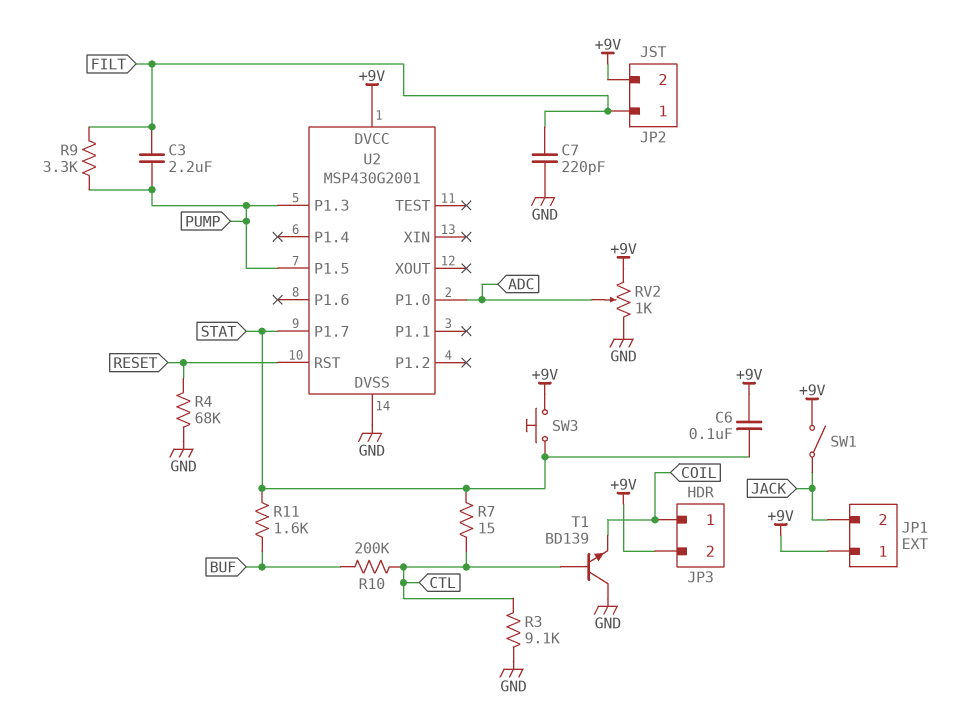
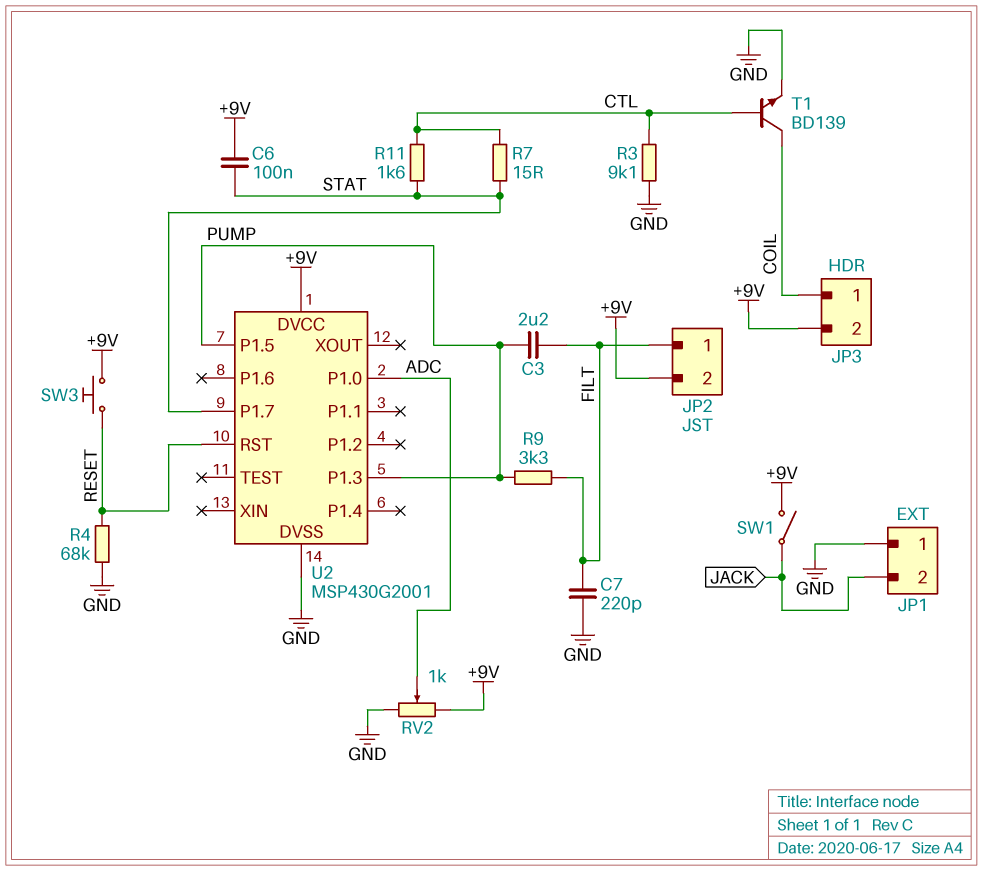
JP1 pin 1: +9V -> GND
R10: 200k (BUF, CTL) -> none
R11: 1.6k (BUF, STAT) -> 1.6k (CTL, STAT)
SW3: button (+9V, STAT) -> button (+9V, RESET)
T1: NPN BD139 (B CTL, C GND, E COIL) -> NPN BD139 (B CTL, C COIL, E GND)

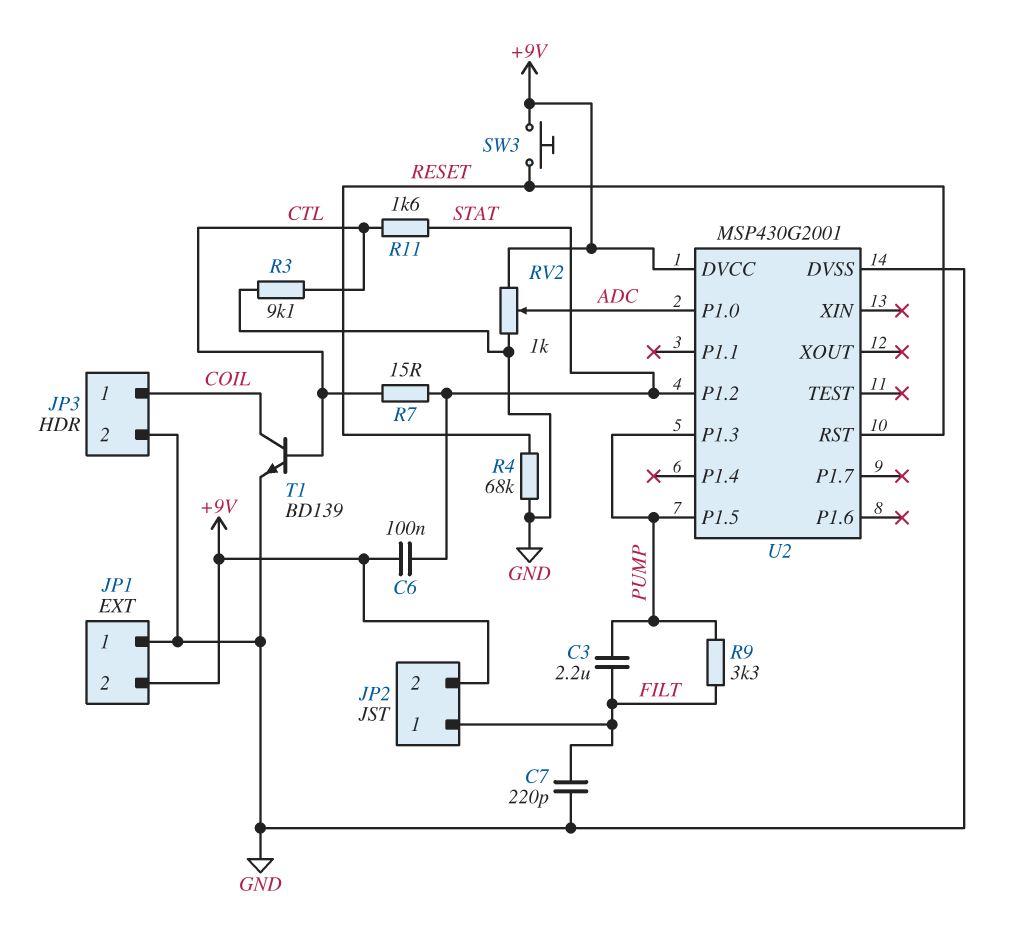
JP1 pin 2: JACK -> +9V
JP3 pin 2: +9V -> GND
SW1: switch (+9V, JACK) -> none
U2 pin P1.2: none -> STAT
U2 pin P1.7: STAT -> none

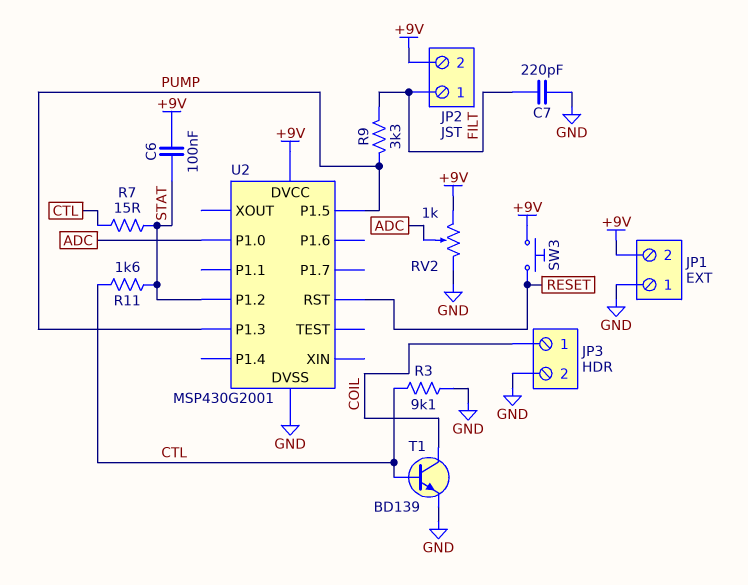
C3: 2.2uF (FILT, PUMP) -> none
R4: 68k (GND, RESET) -> none

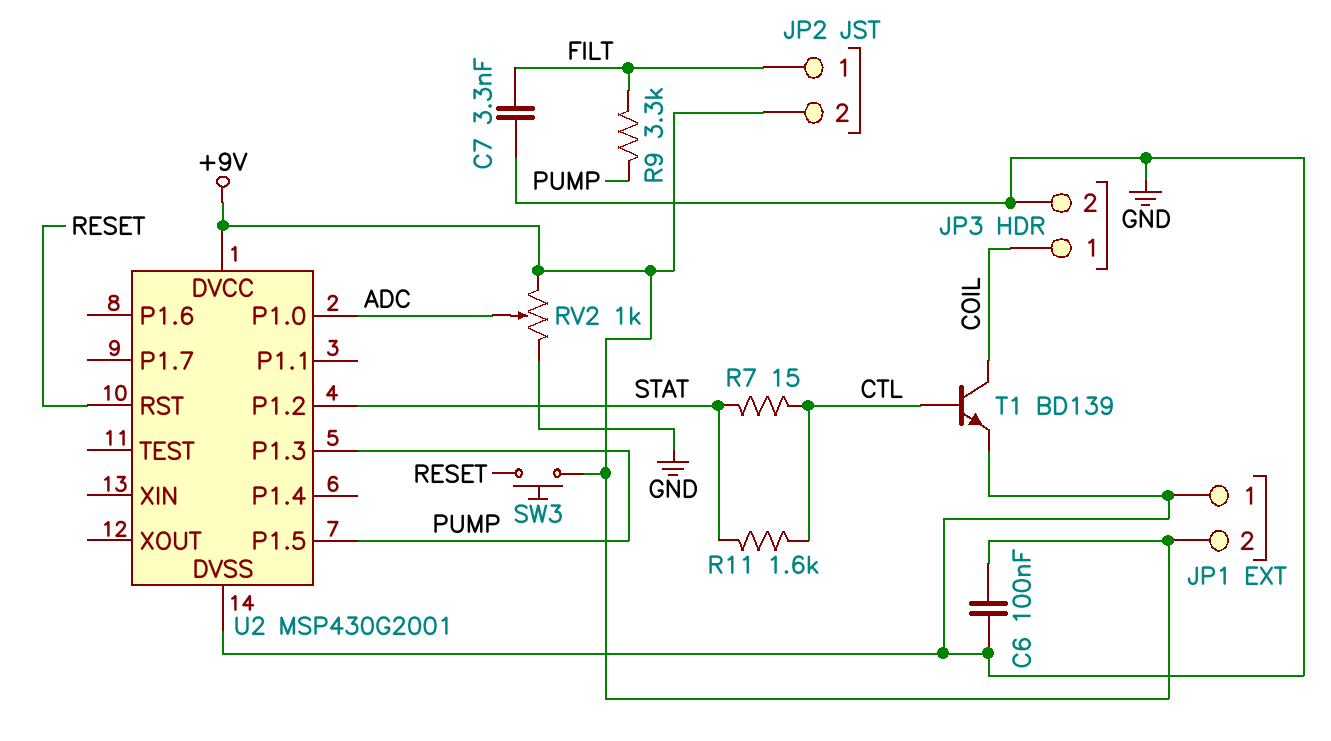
C6: 100nF (+9V, STAT) -> 100nF (+9V, GND)
C7: 220pF (FILT, GND) -> 3.3nF (FILT, GND)
R3: 9.1k (CTL, GND) -> none

